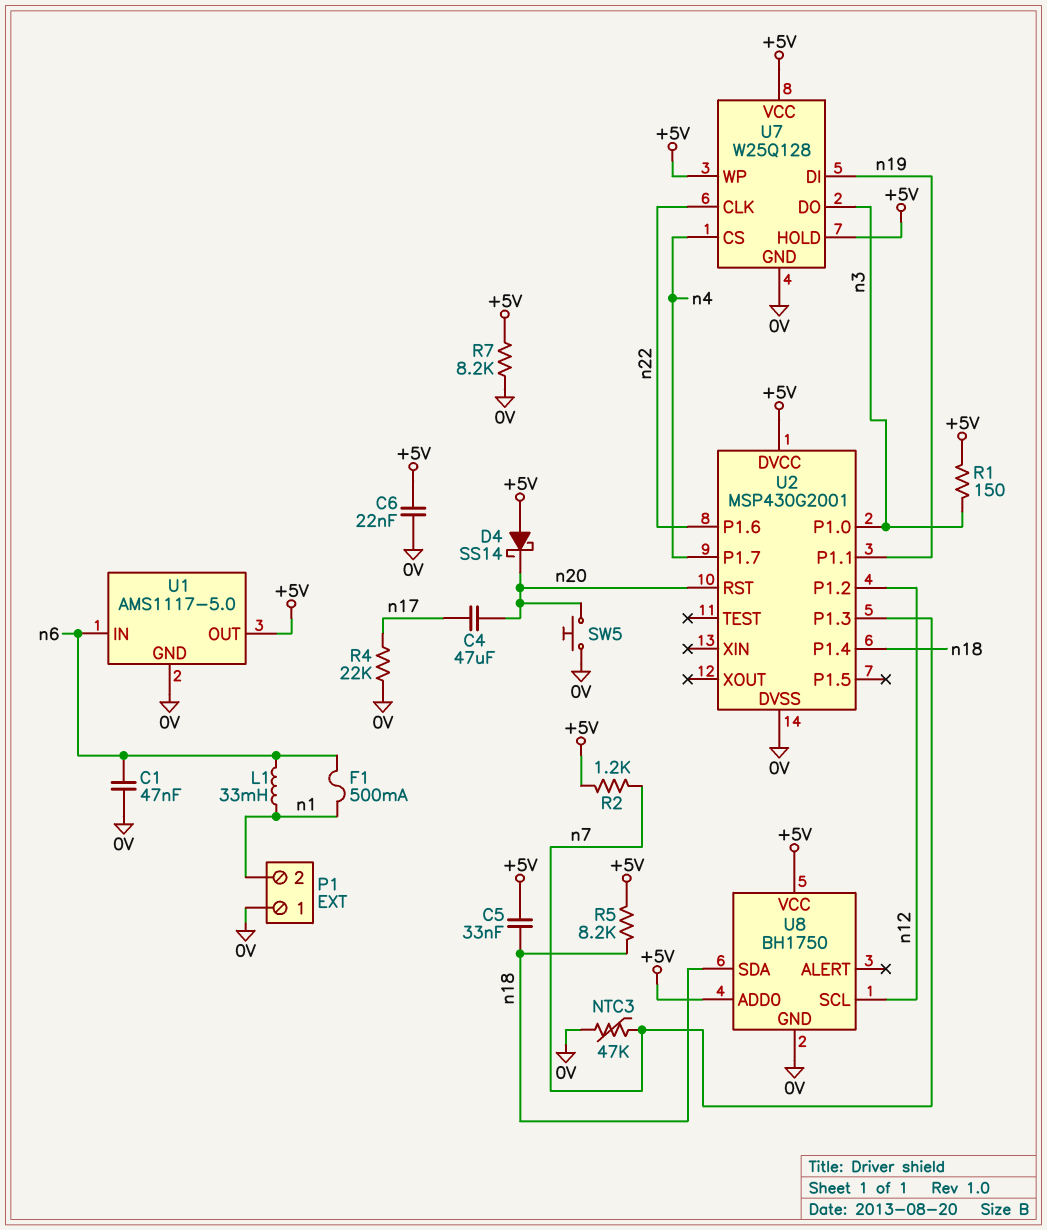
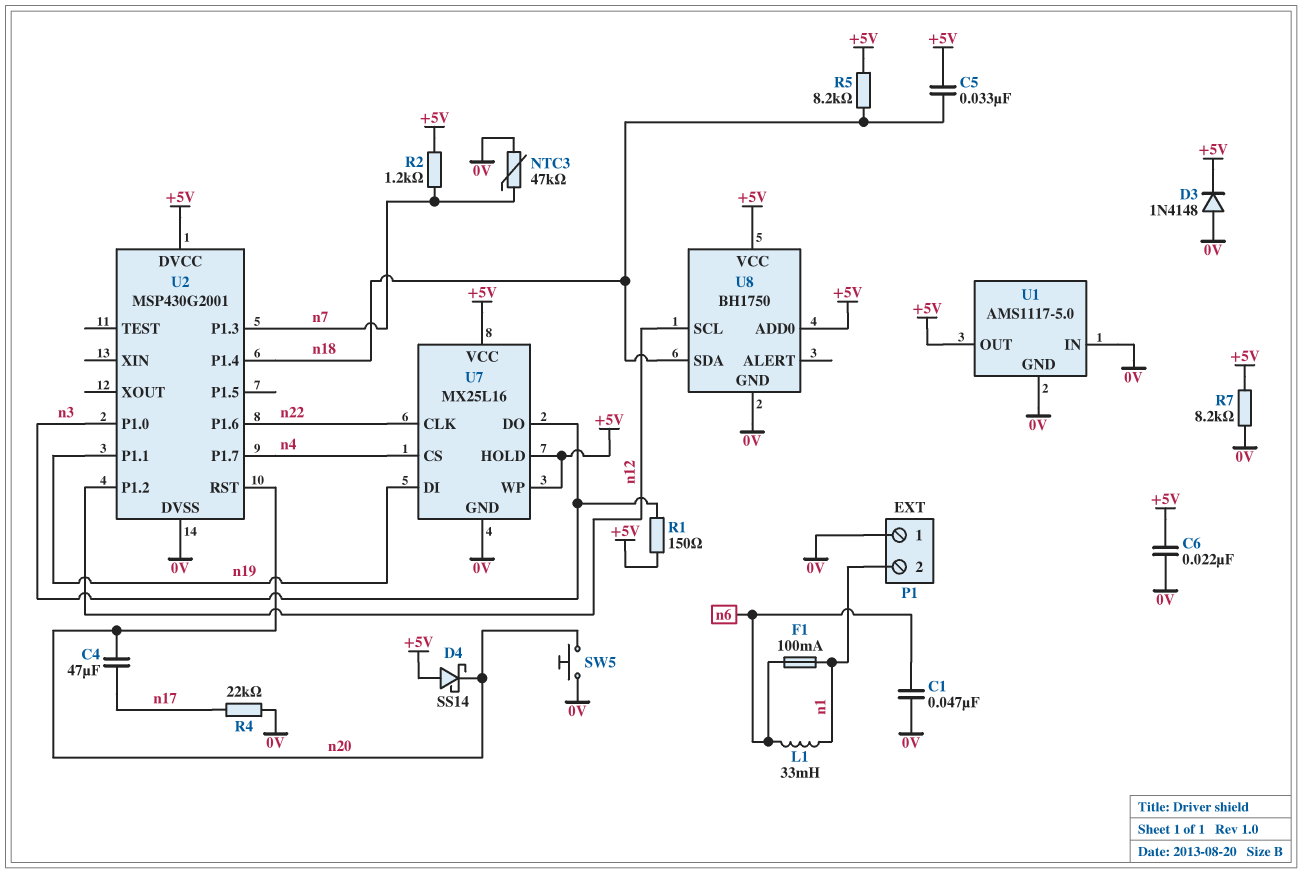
D3: none -> diode 1N4148 (A 0V, K +5V)
F1: 500mA (n1, n6) -> 100mA (n1, n6)
U1 pin IN: n6 -> 0V
U7: W25Q128 -> MX25L16

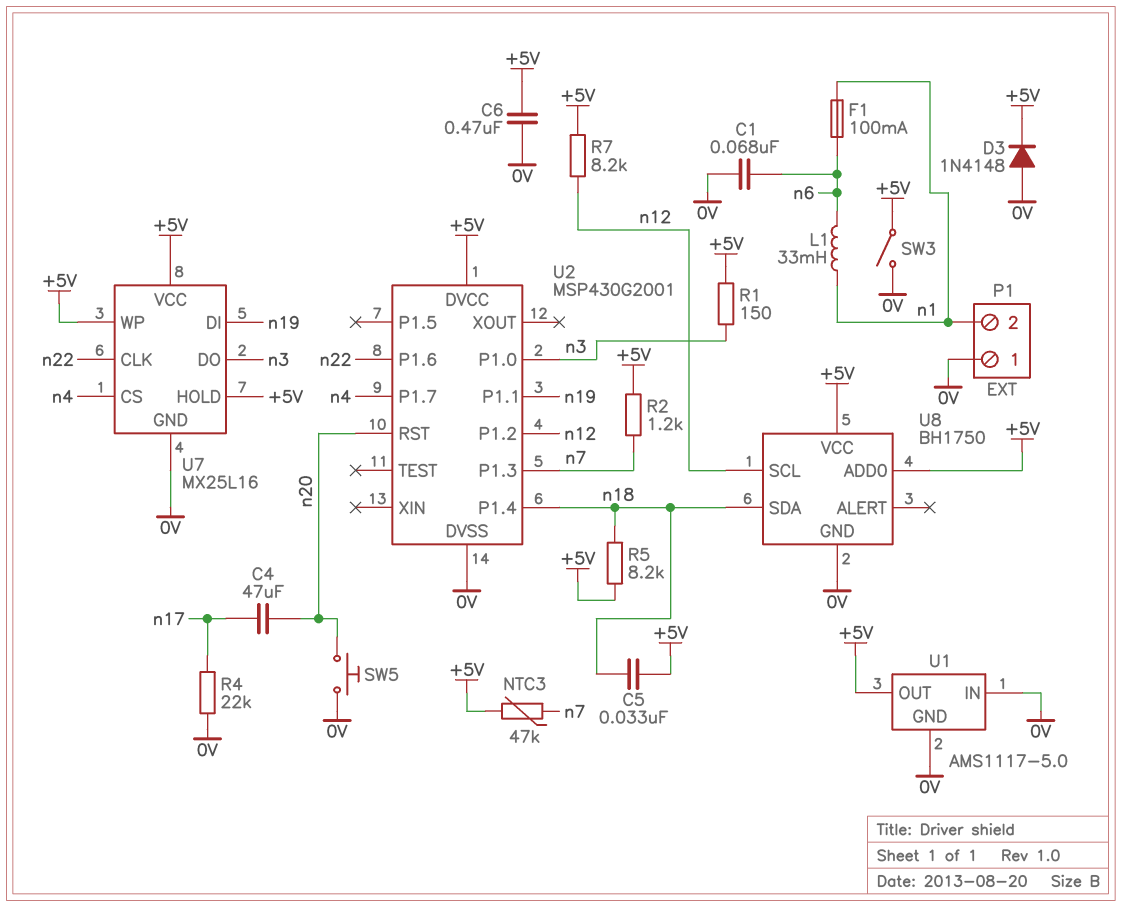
C1: 47nF (0V, n6) -> 68nF (0V, n6)
C6: 22nF (+5V, 0V) -> 470nF (+5V, 0V)
D4: schottky SS14 (A +5V, K n20) -> none
NTC3: 47k (0V, n7) -> 47k (+5V, n7)
R7: 8.2k (+5V, 0V) -> 8.2k (+5V, n12)
SW3: none -> switch (+5V, 0V)

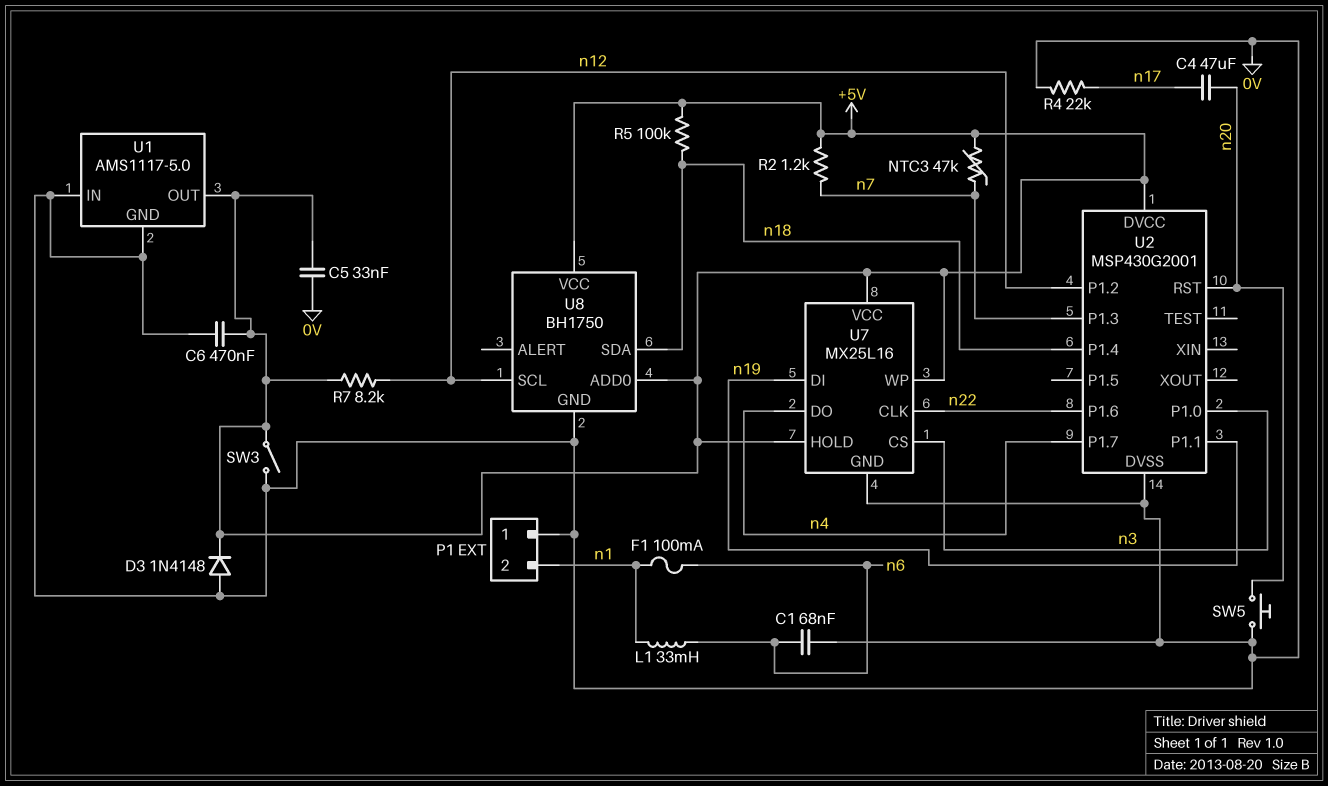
C5: 33nF (+5V, n18) -> 33nF (+5V, 0V)
R1: 150 (+5V, n3) -> none
R5: 8.2k (+5V, n18) -> 100k (+5V, n18)
U7 pin CS: n4 -> n3
U7 pin DO: n3 -> n4

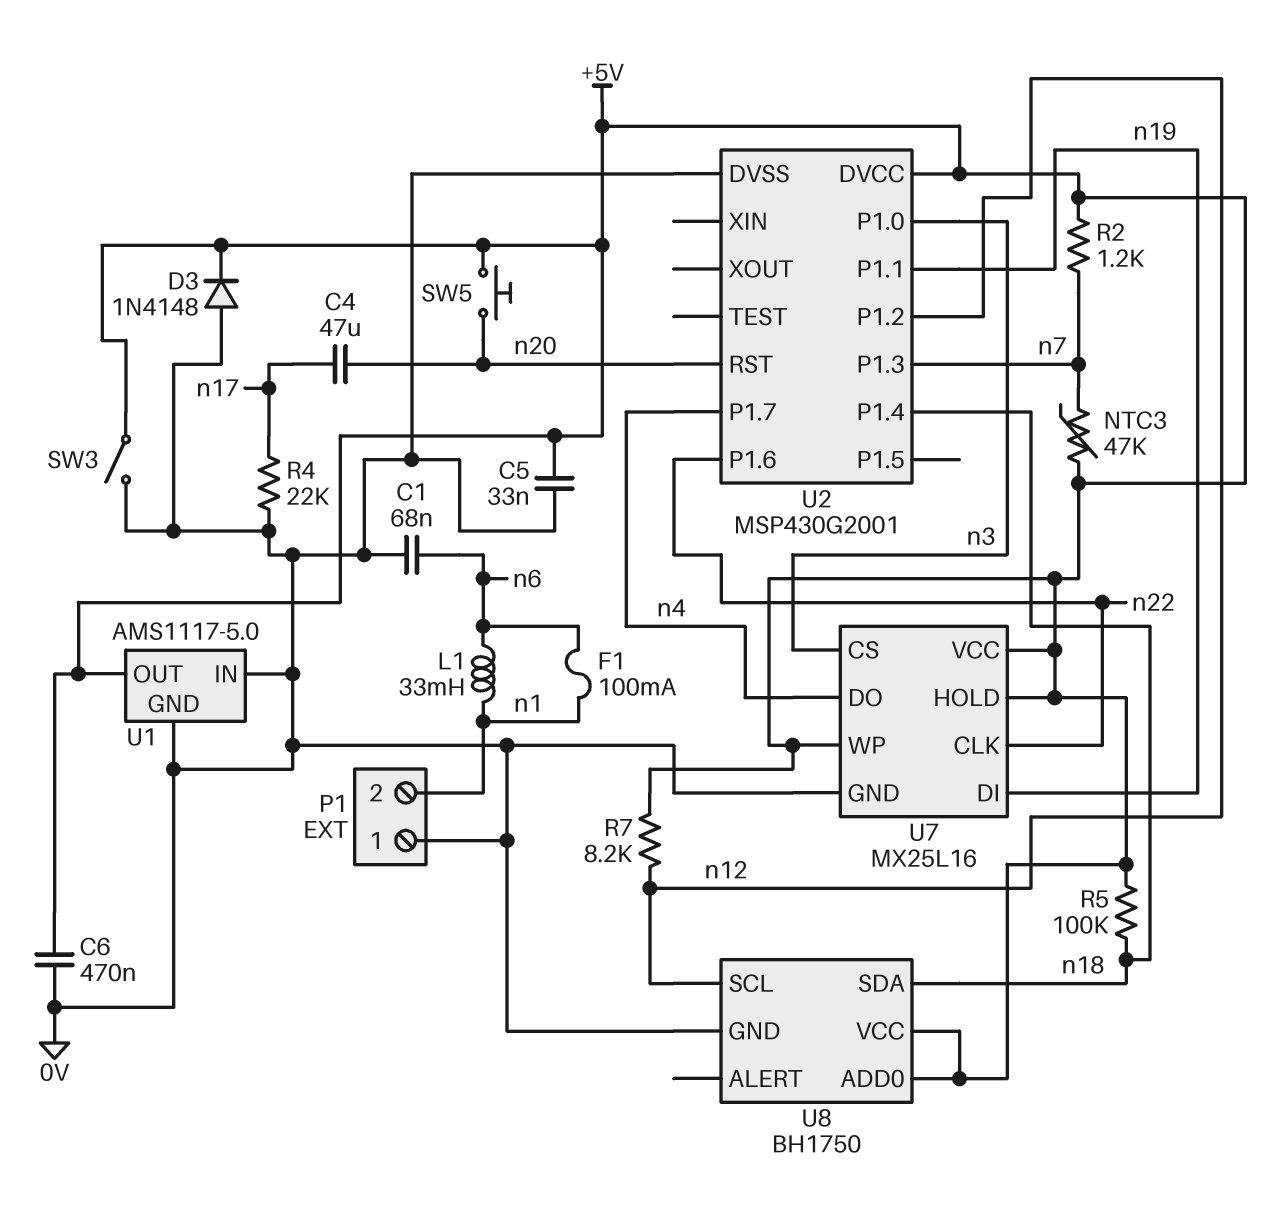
SW5: button (0V, n20) -> button (+5V, n20)

